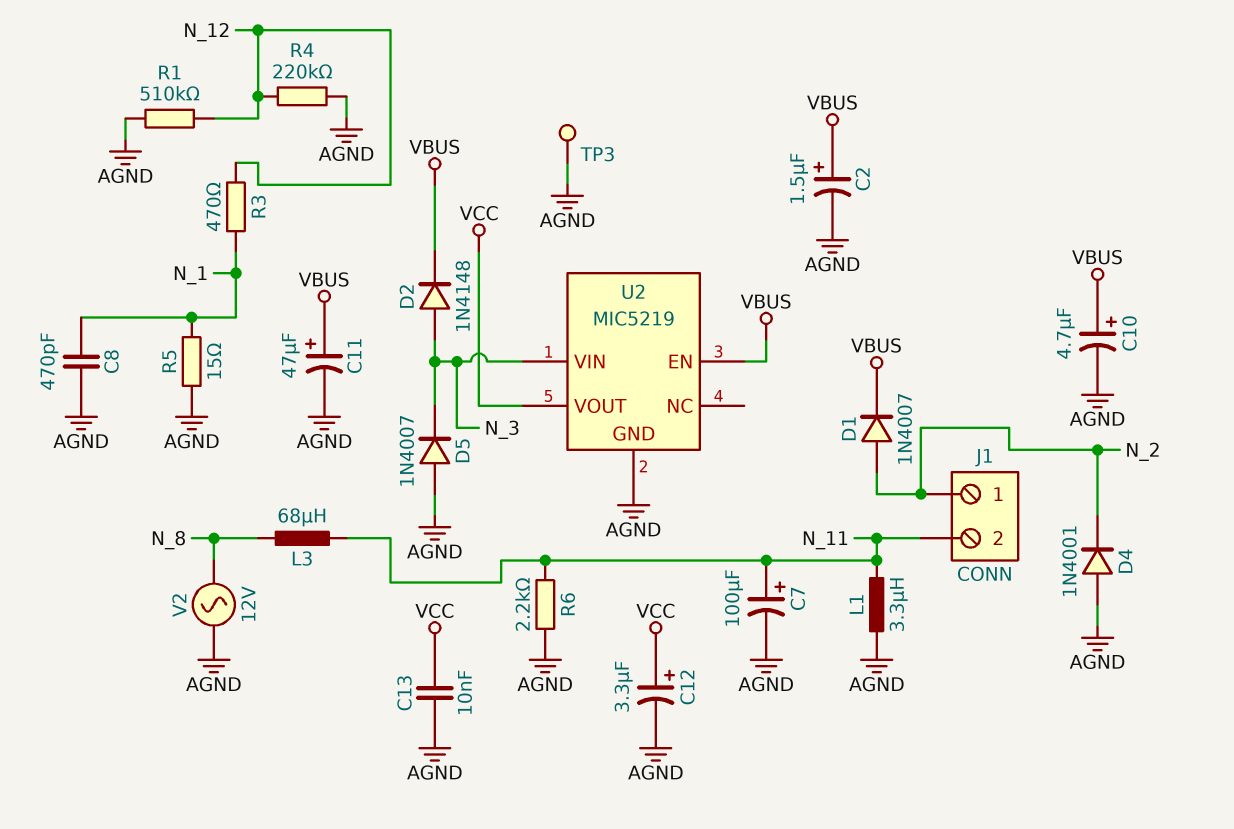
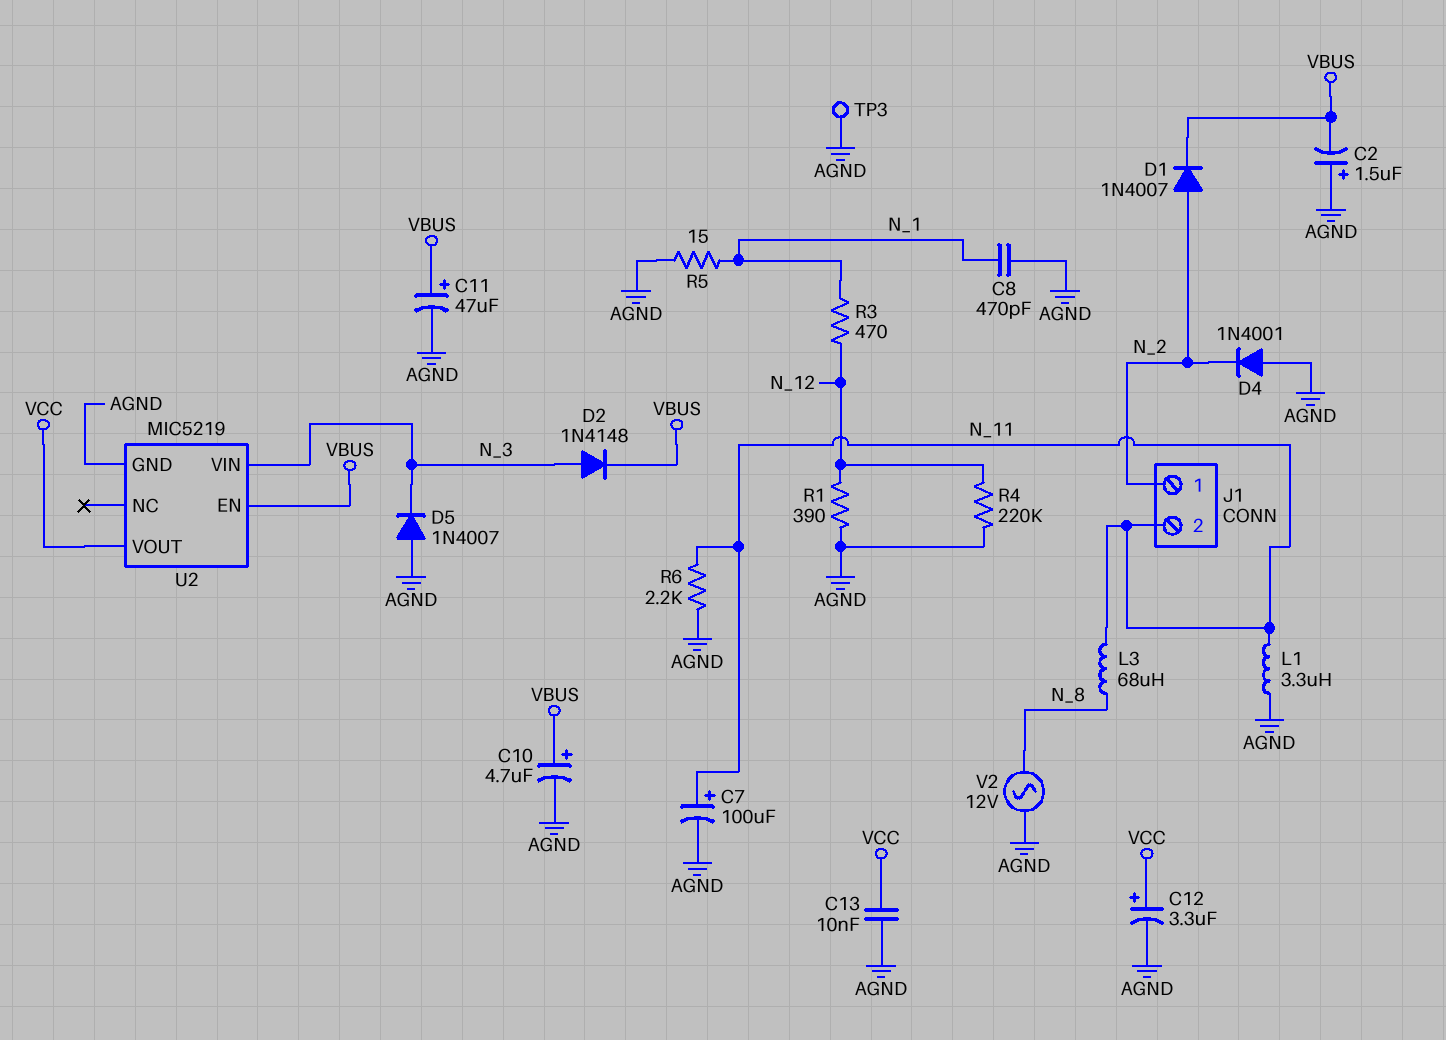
C2: 1.5uF (plus VBUS, minus AGND) -> 1.5uF (plus AGND, minus VBUS)
R1: 510k (AGND, N_12) -> 390 (AGND, N_12)

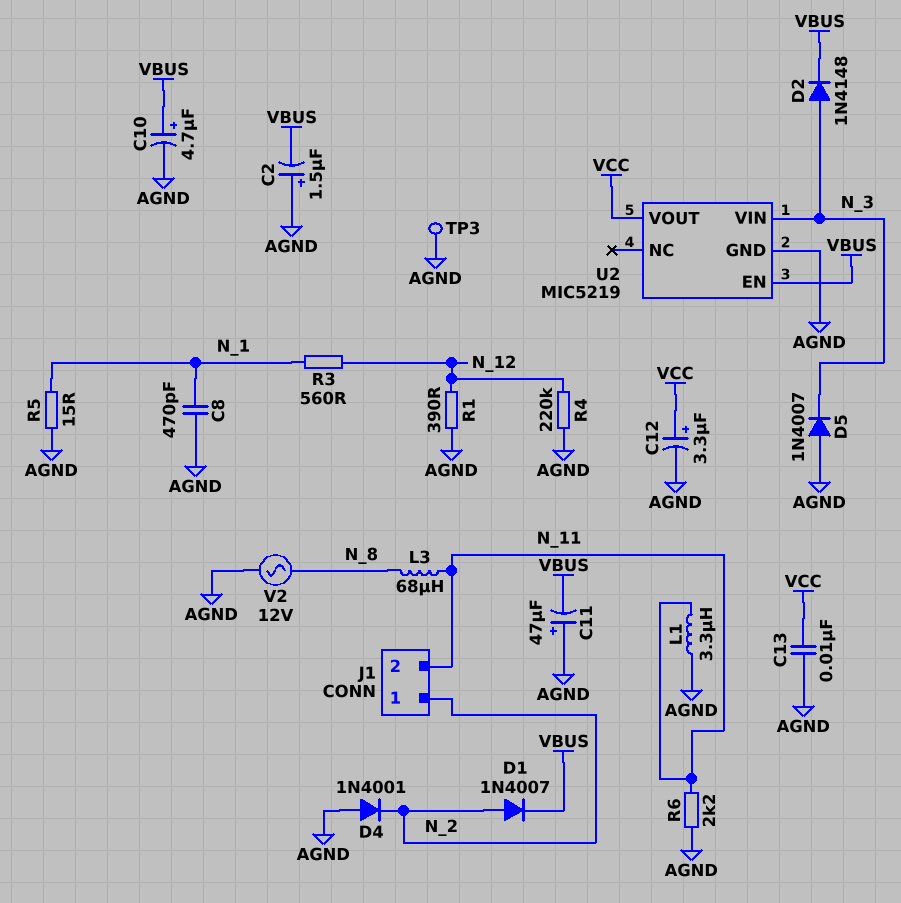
C7: 100uF (plus N_11, minus AGND) -> none
C11: 47uF (plus VBUS, minus AGND) -> 47uF (plus AGND, minus VBUS)
R3: 470 (N_1, N_12) -> 560 (N_1, N_12)

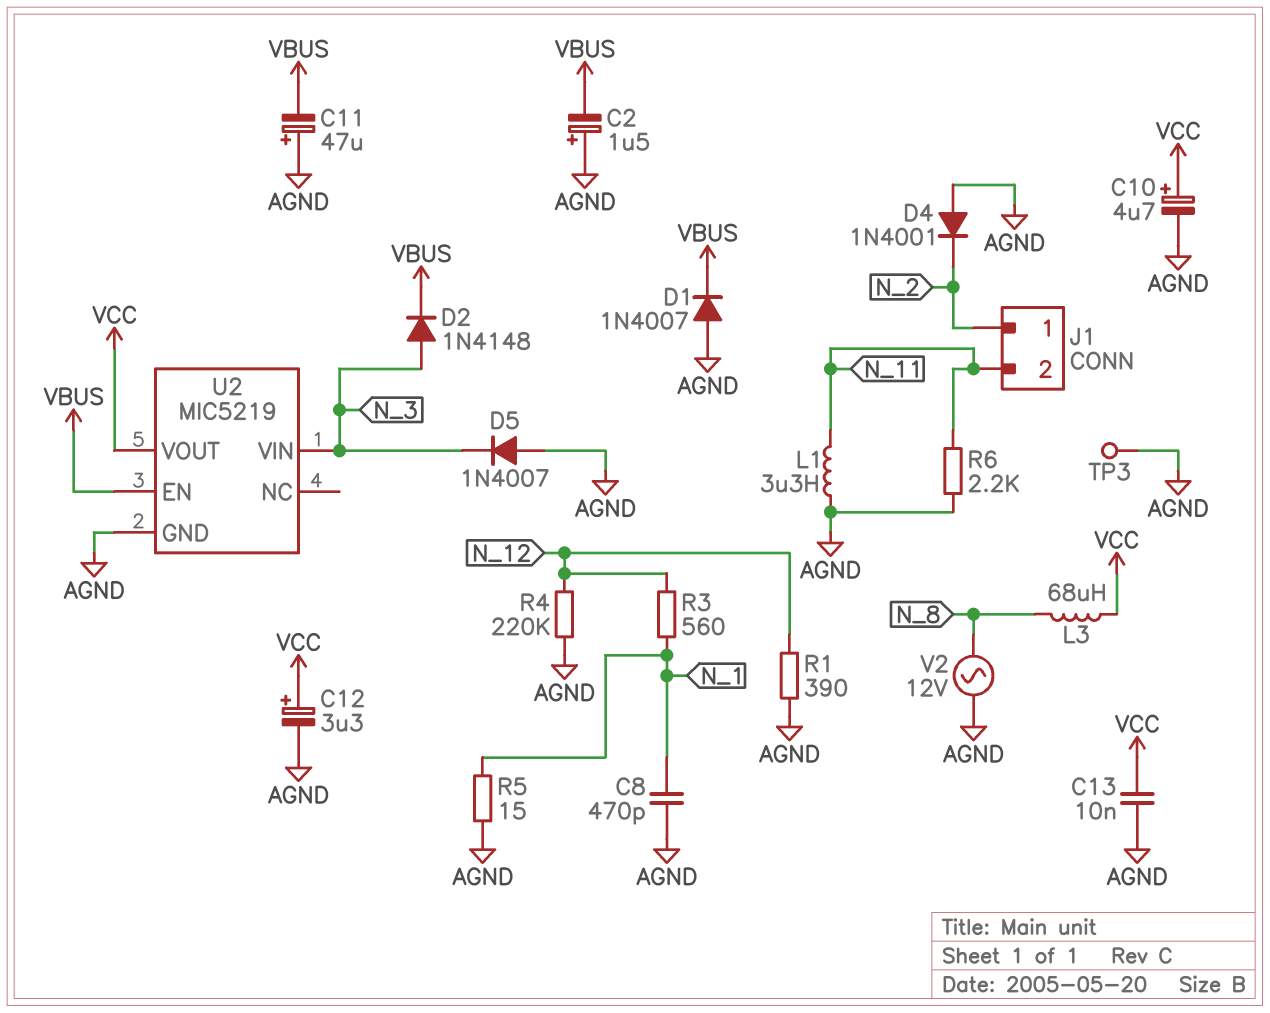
C10: 4.7uF (plus VBUS, minus AGND) -> 4.7uF (plus VCC, minus AGND)
D1: diode 1N4007 (A N_2, K VBUS) -> diode 1N4007 (A AGND, K VBUS)
L3: 68uH (N_8, N_11) -> 68uH (N_8, VCC)

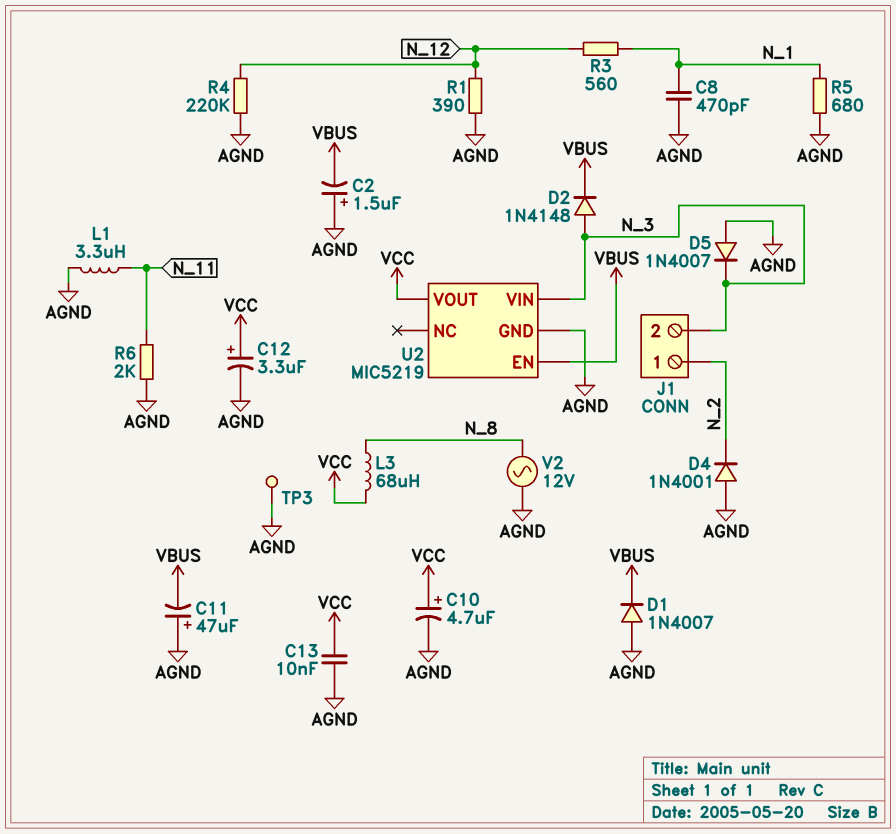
J1 pin 2: N_11 -> N_3
R5: 15 (AGND, N_1) -> 680 (AGND, N_1)
R6: 2.2k (AGND, N_11) -> 2k (AGND, N_11)

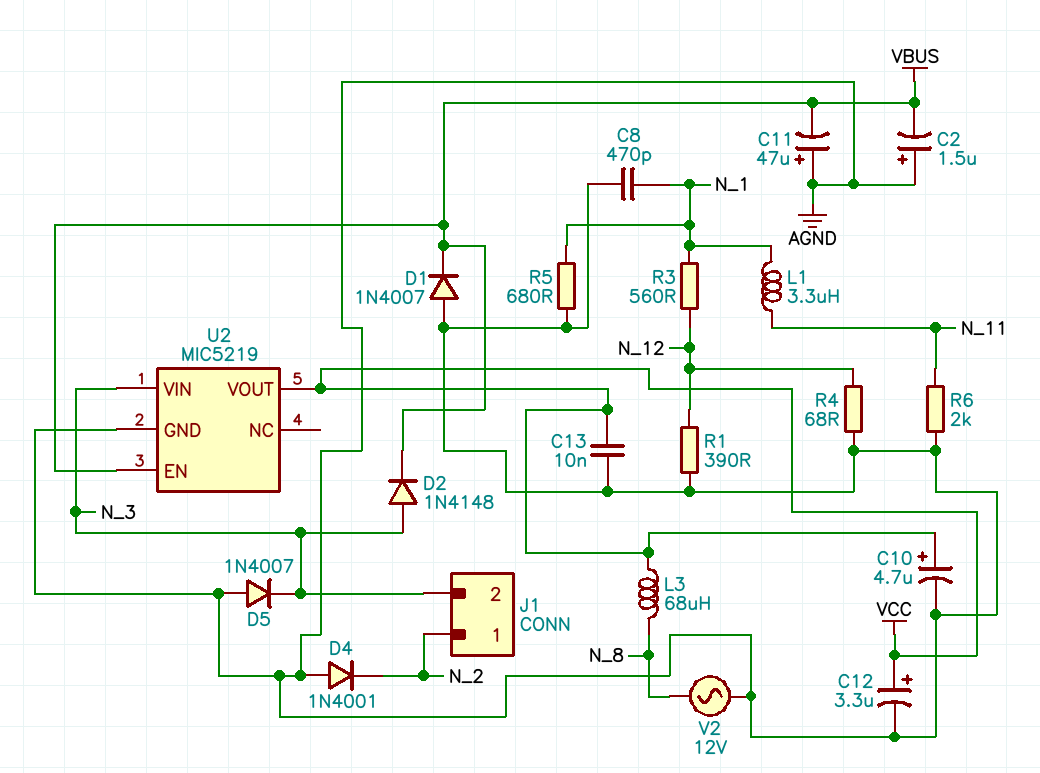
L1: 3.3uH (AGND, N_11) -> 3.3uH (N_1, N_11)
R4: 220k (AGND, N_12) -> 68 (AGND, N_12)
TP3: test point (AGND) -> none

